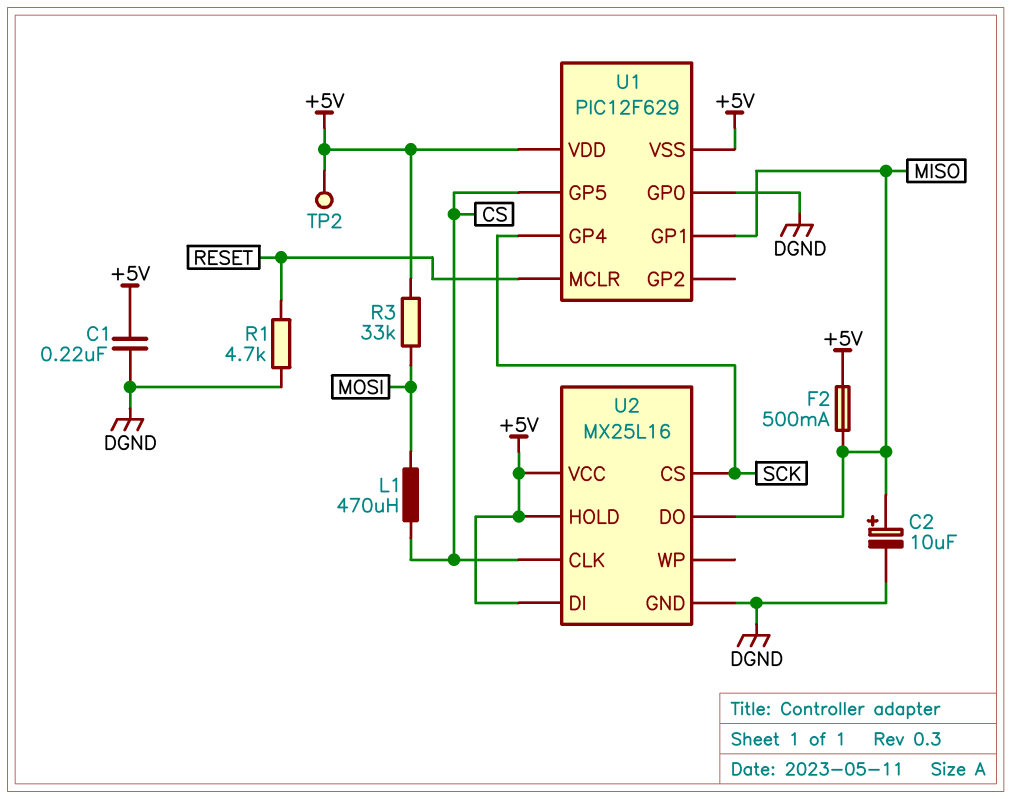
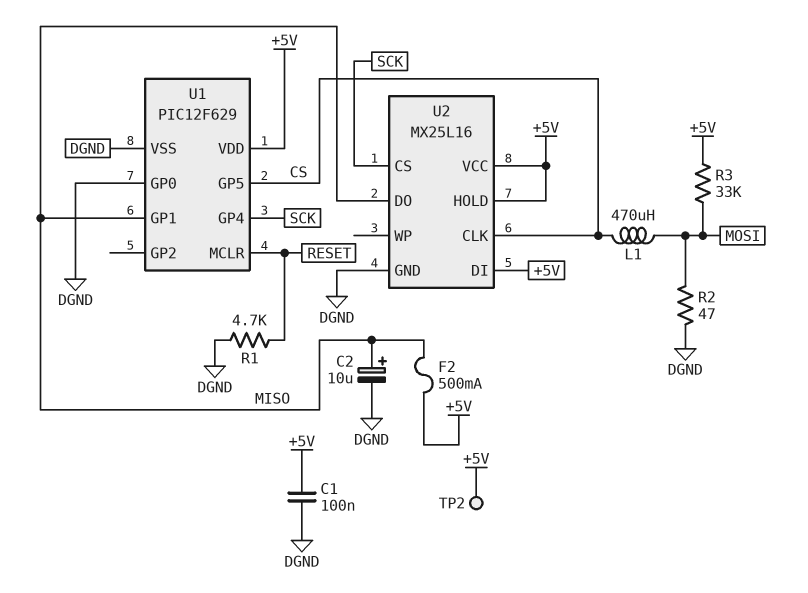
C1: 220nF (+5V, DGND) -> 100nF (+5V, DGND)
R2: none -> 47 (DGND, MOSI)
U1 pin VSS: +5V -> DGND

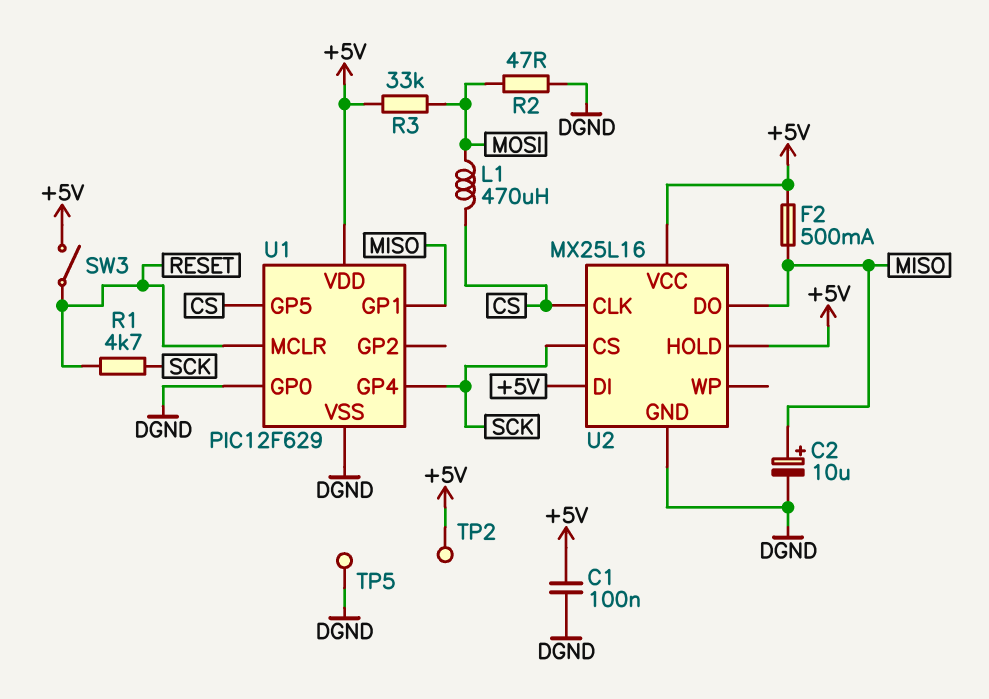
R1: 4.7k (DGND, RESET) -> 4.7k (RESET, SCK)
SW3: none -> switch (+5V, RESET)
TP5: none -> test point (DGND)

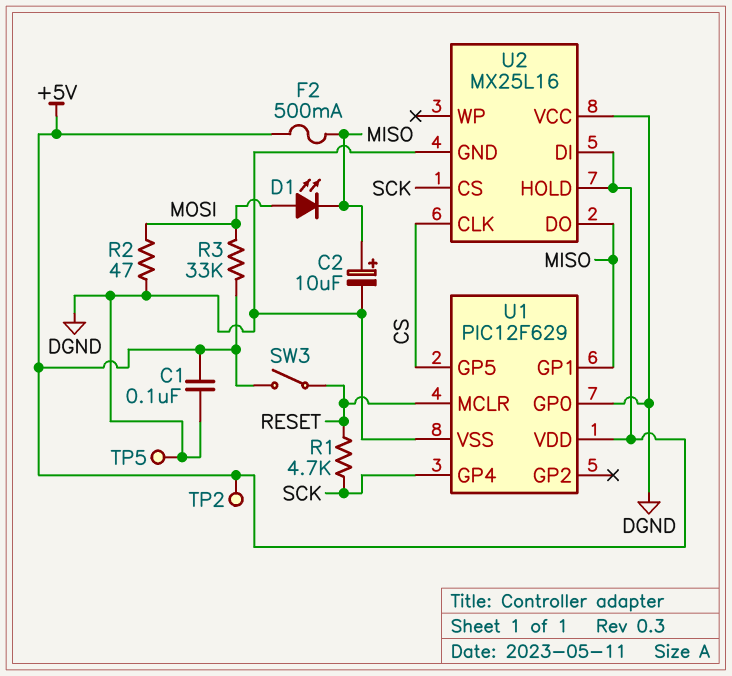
D1: none -> LED (A MOSI, K MISO)
L1: 470uH (CS, MOSI) -> none
U2 pin VCC: +5V -> DGND

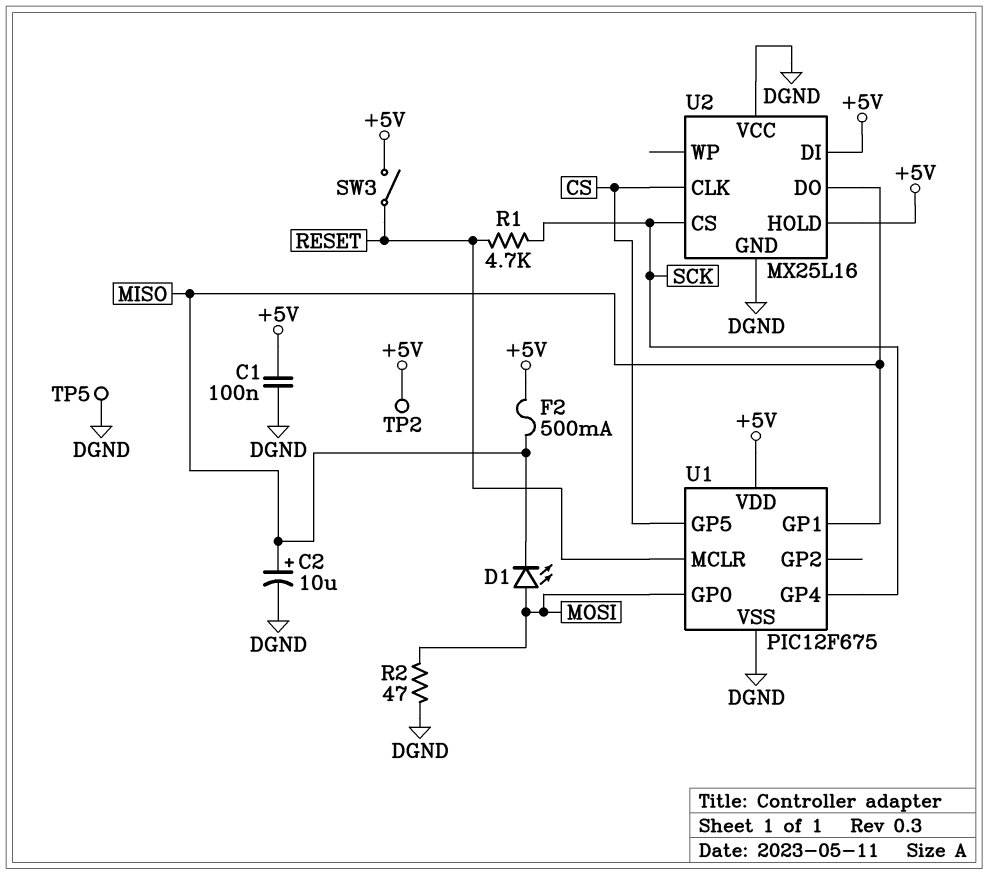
R3: 33k (+5V, MOSI) -> none
U1: PIC12F629 -> PIC12F675
U1 pin GP0: DGND -> MOSI

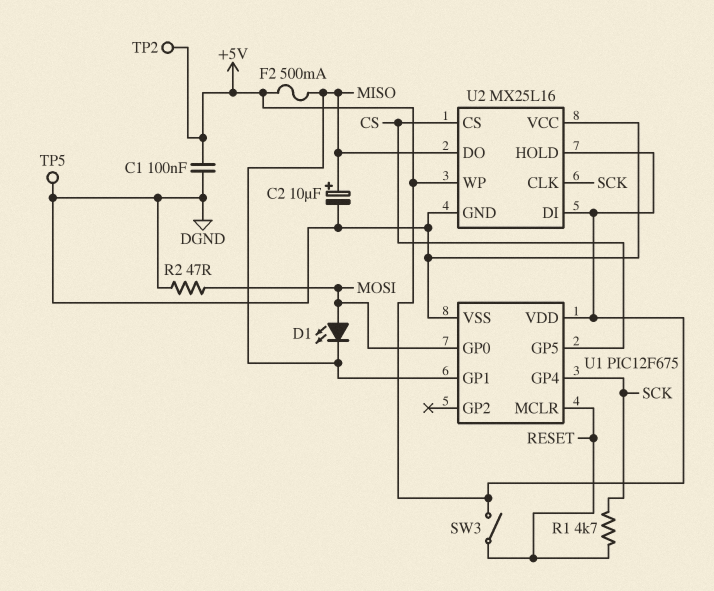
U2 pin CLK: CS -> SCK
U2 pin CS: SCK -> CS
U2 pin WP: none -> +5V

